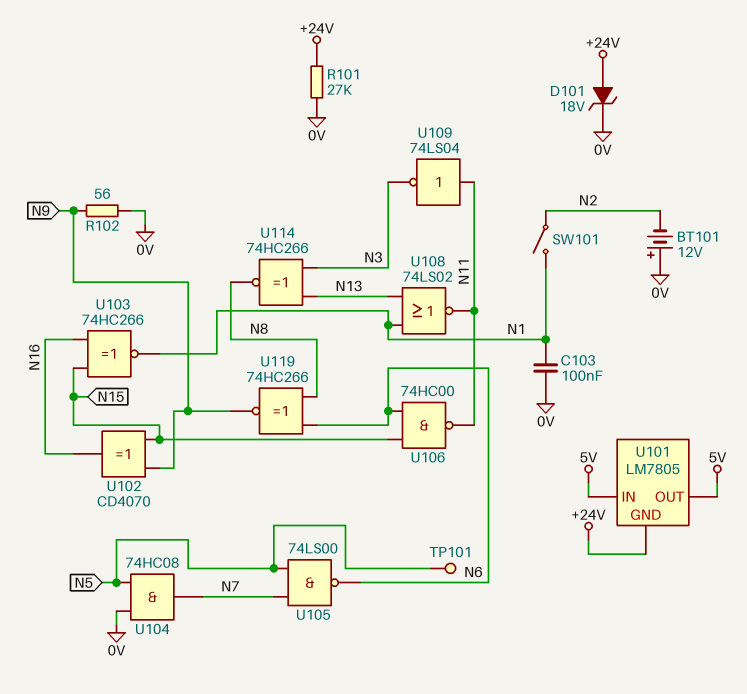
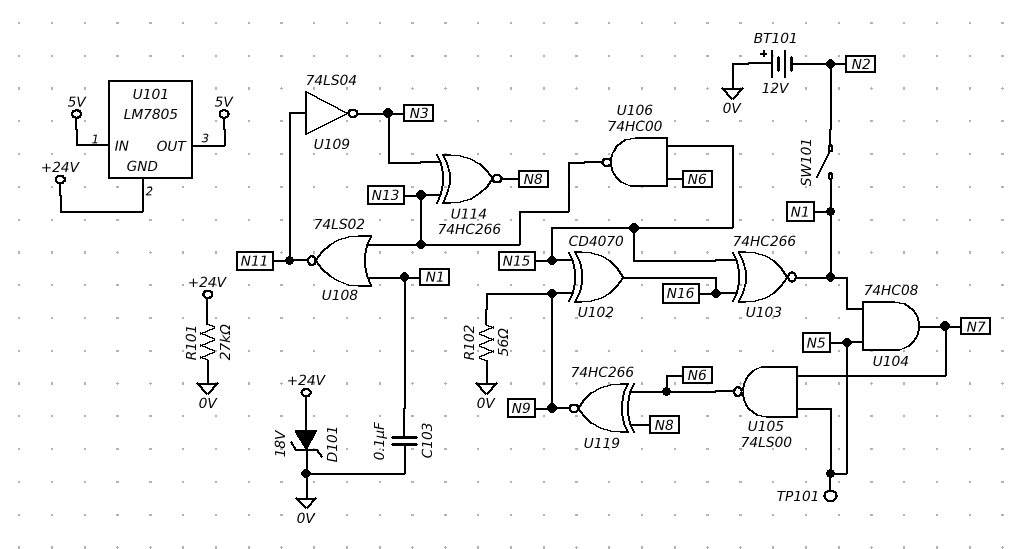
U104: AND 74HC08 (in 0V, in N5, out N7) -> AND 74HC08 (in N1, in N5, out N7)
U106: NAND 74HC00 (in N6, in N15, out N11) -> NAND 74HC00 (in N6, in N15, out N13)

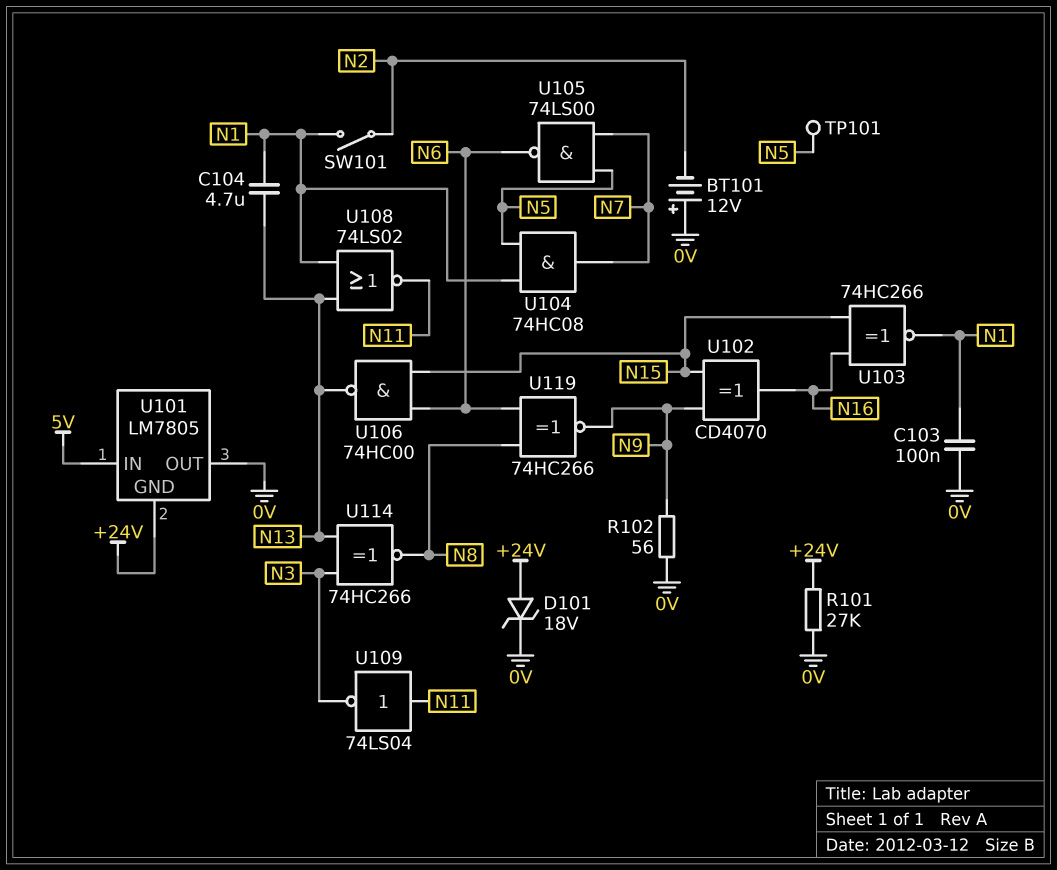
C104: none -> 4.7uF (N1, N13)
U101 pin OUT: 5V -> 0V

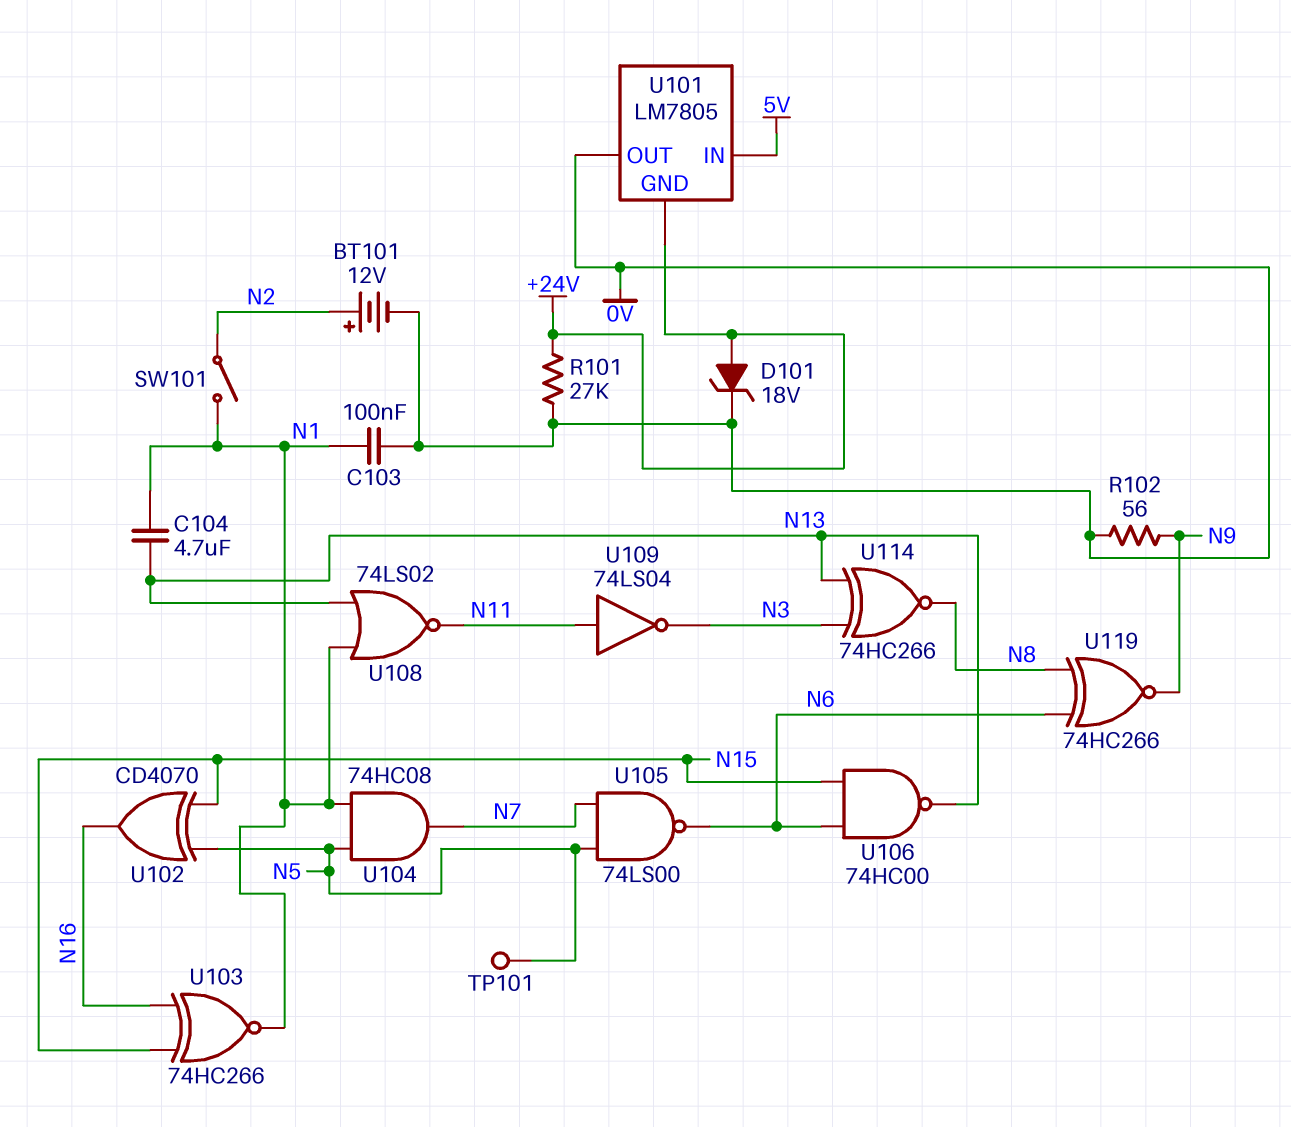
BT101: 12V (plus 0V, minus N2) -> 12V (plus N2, minus 0V)
U102: XOR CD4070 (in N9, in N15, out N16) -> XOR CD4070 (in N5, in N15, out N16)

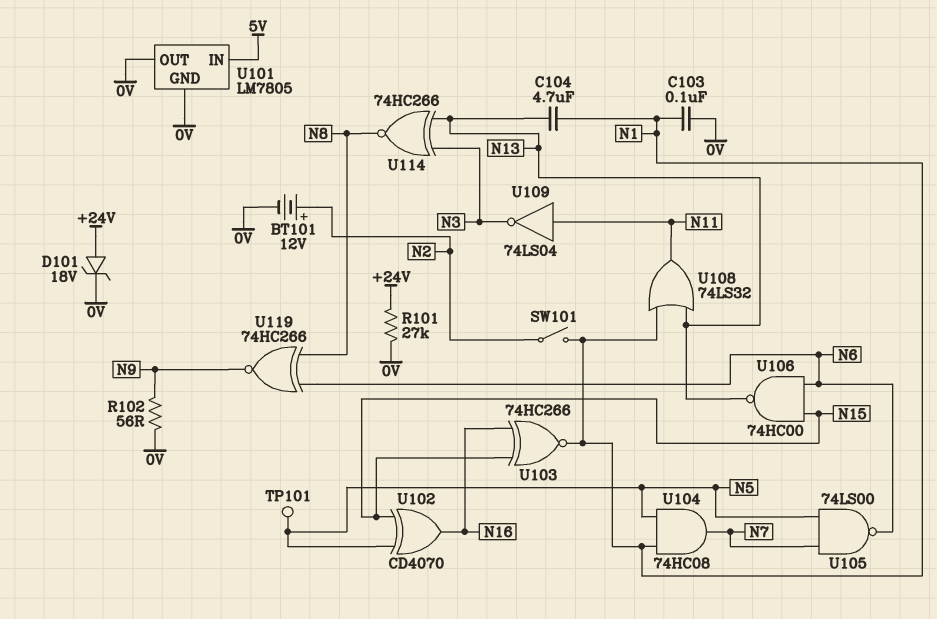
U101 pin GND: +24V -> 0V
U108: NOR 74LS02 (in N1, in N13, out N11) -> OR 74LS32 (in N1, in N13, out N11)

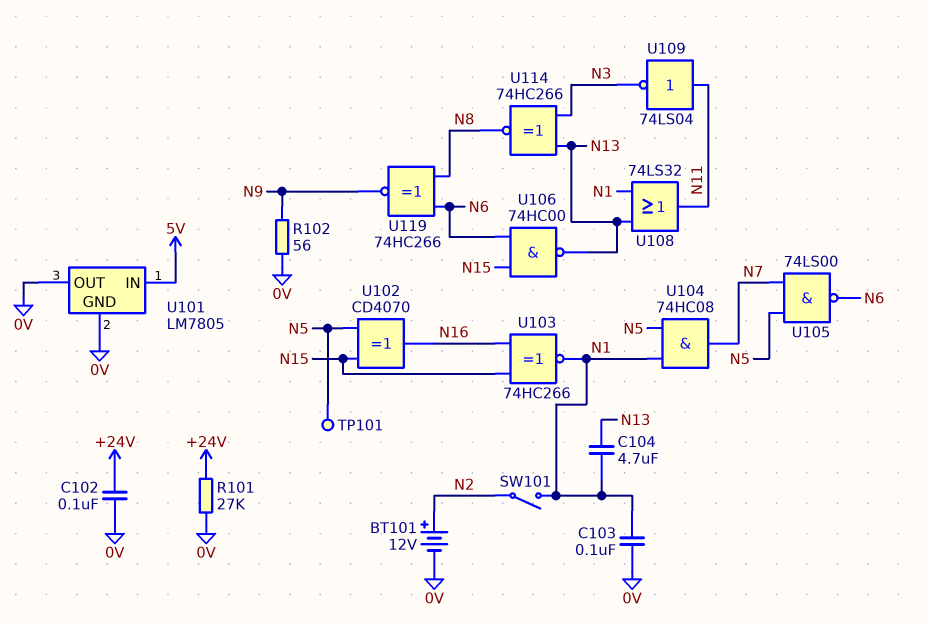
C102: none -> 100nF (+24V, 0V)
D101: zener 18V (A +24V, K 0V) -> none

